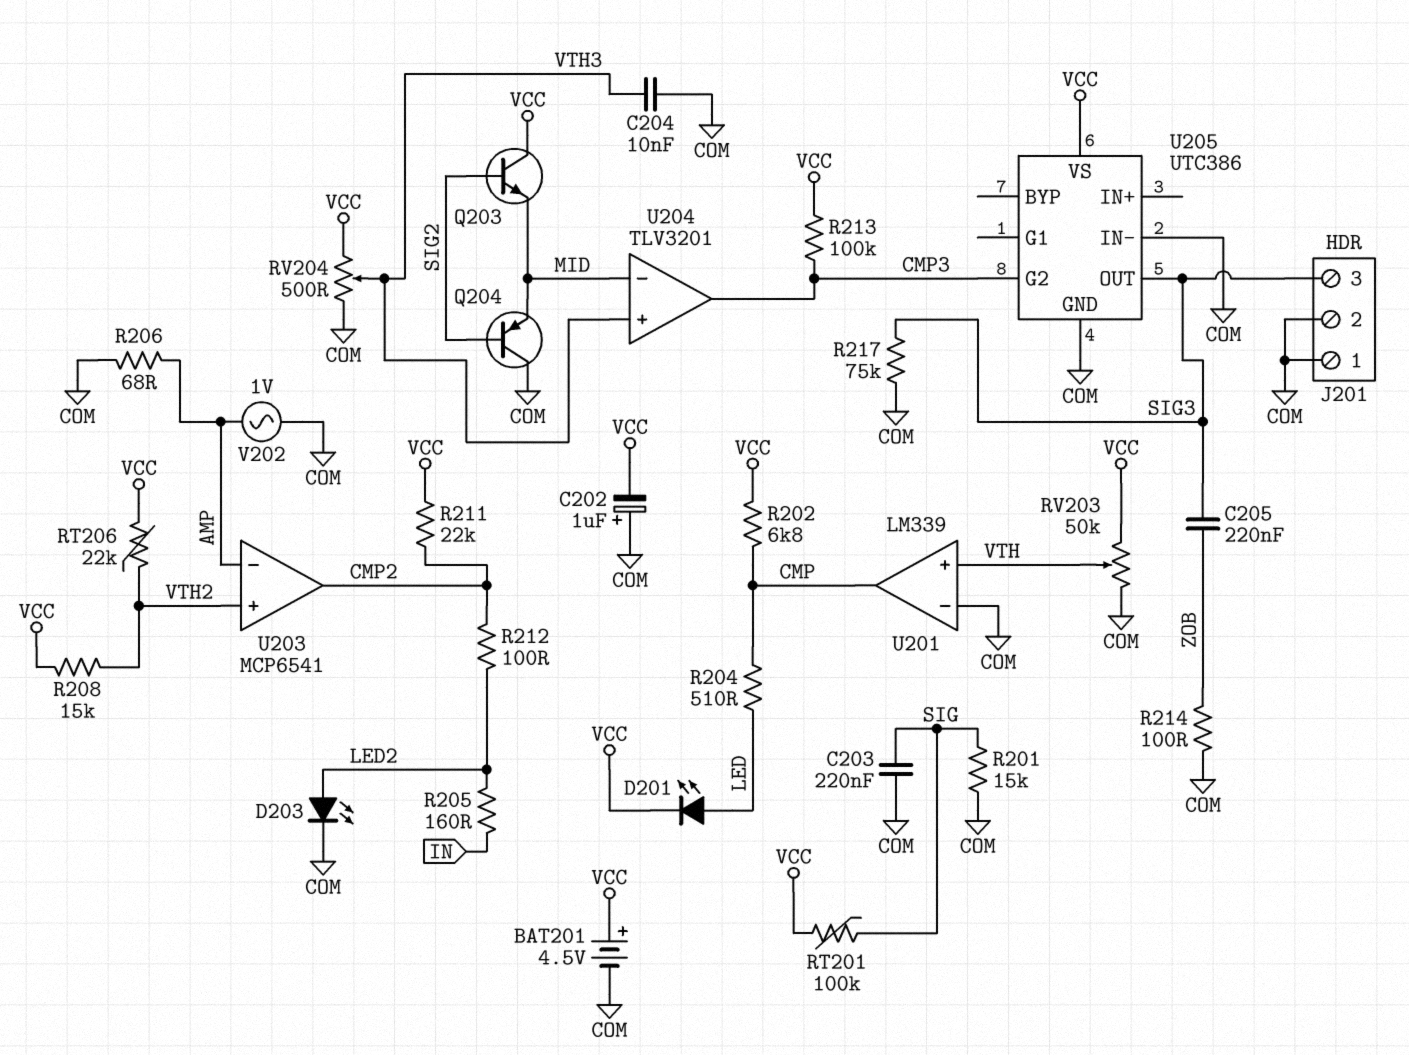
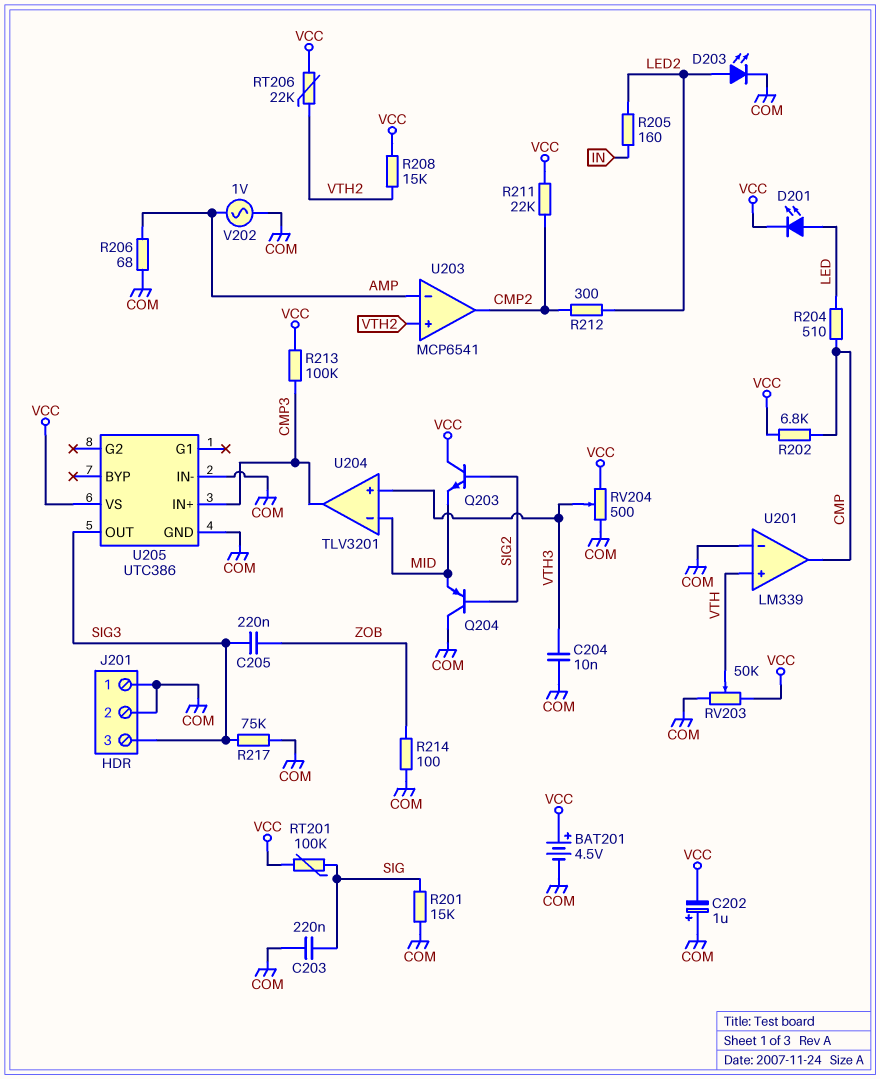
R212: 100 (CMP2, LED2) -> 300 (CMP2, LED2)
U205 pin G2: CMP3 -> none
U205 pin IN+: none -> CMP3

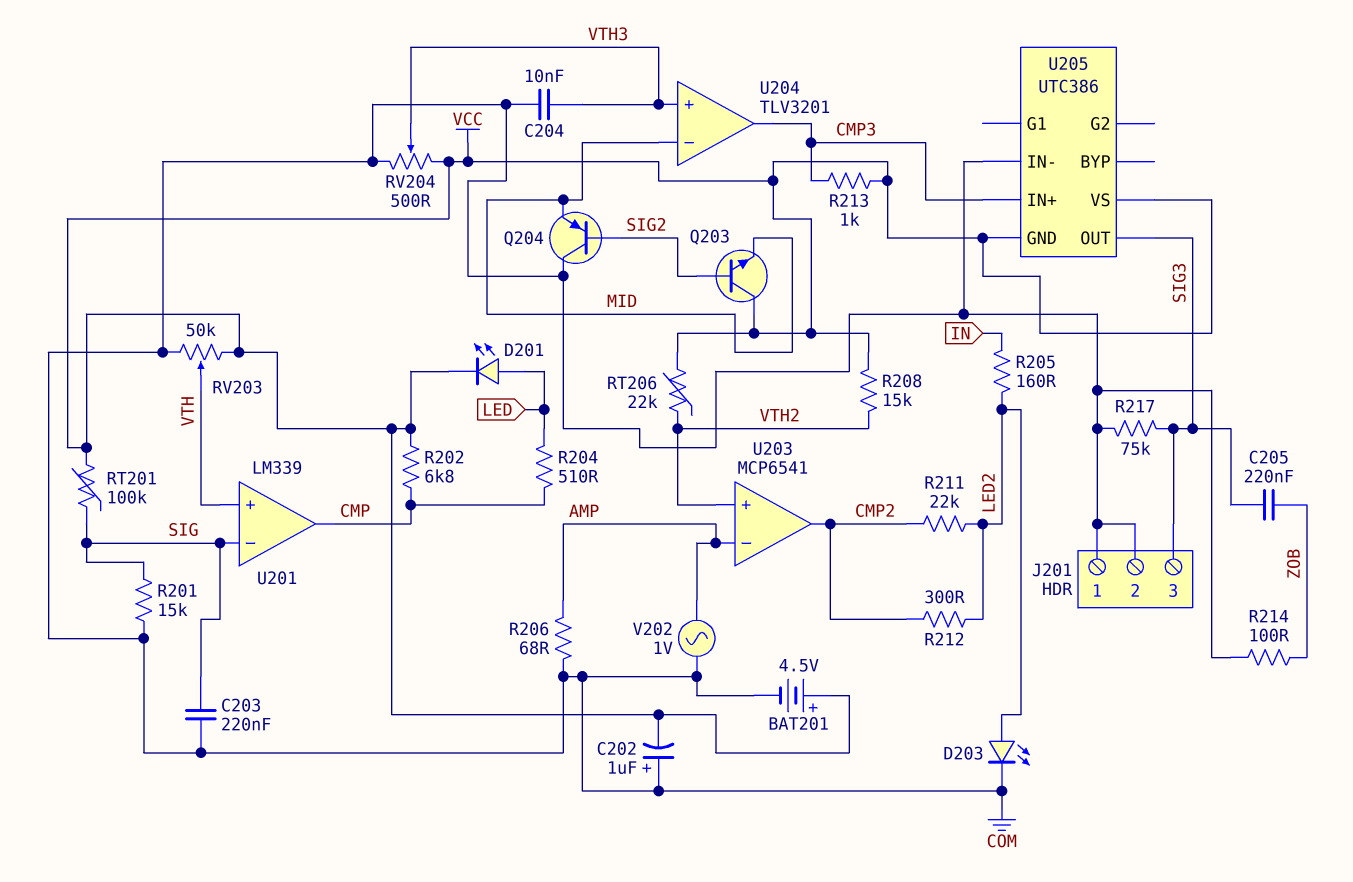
R211: 22k (CMP2, VCC) -> 22k (CMP2, LED2)
R213: 100k (CMP3, VCC) -> 1k (CMP3, VCC)
U201 pin in-: COM -> SIG
U205 pin GND: COM -> VCC

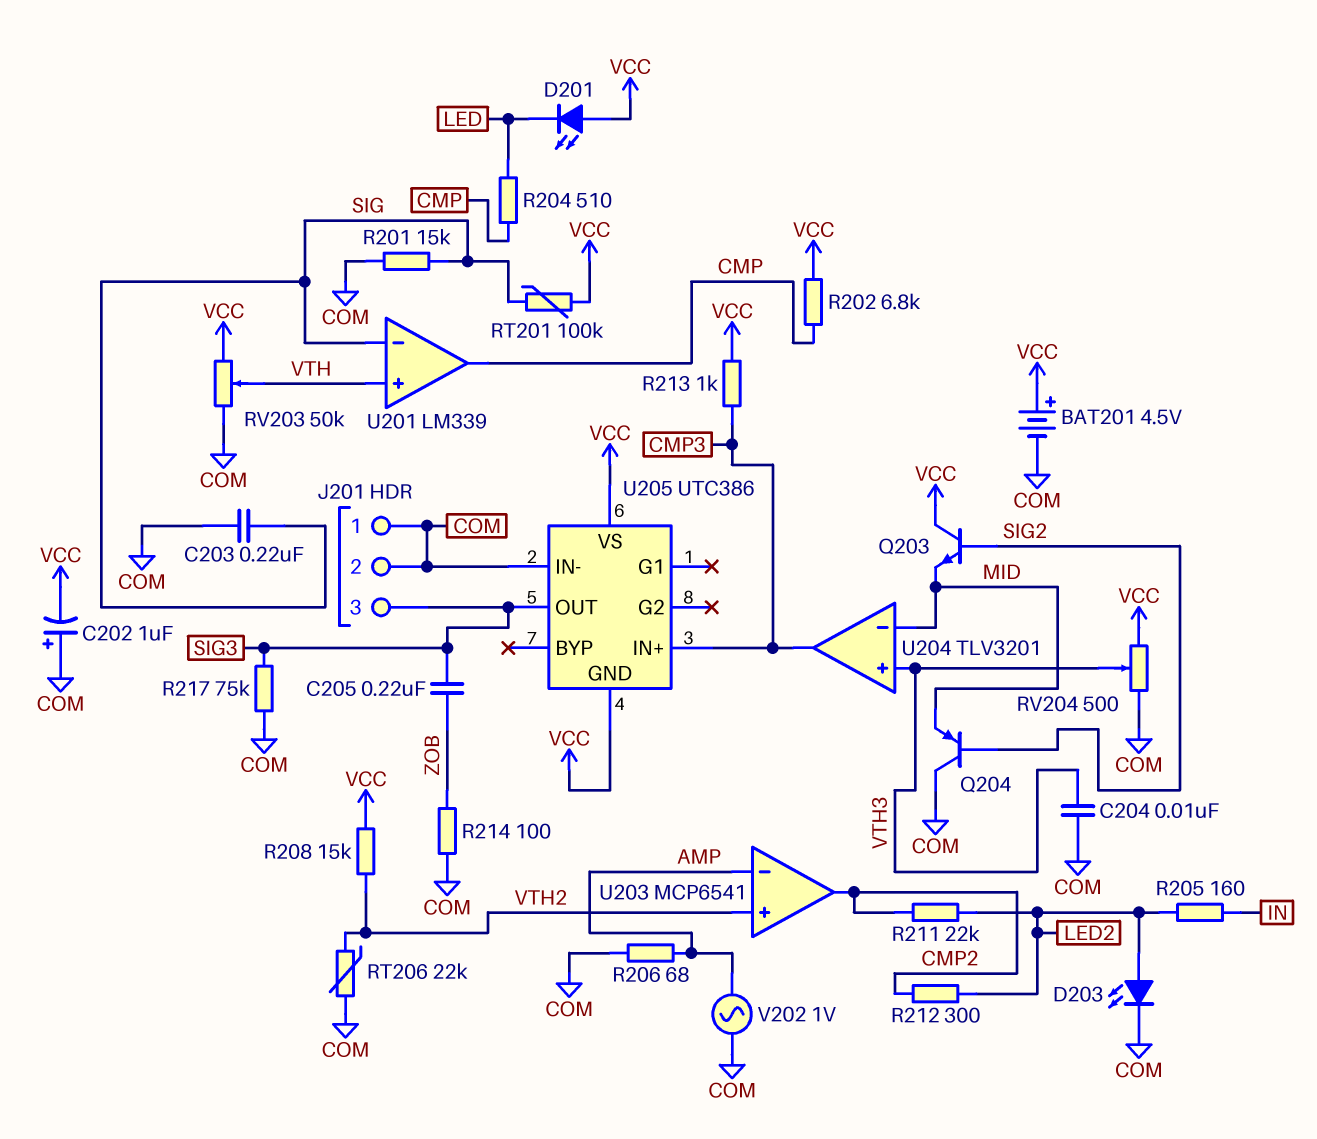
D201: LED (A LED, K VCC) -> LED (A VCC, K LED)
RT206: 22k (VCC, VTH2) -> 22k (COM, VTH2)

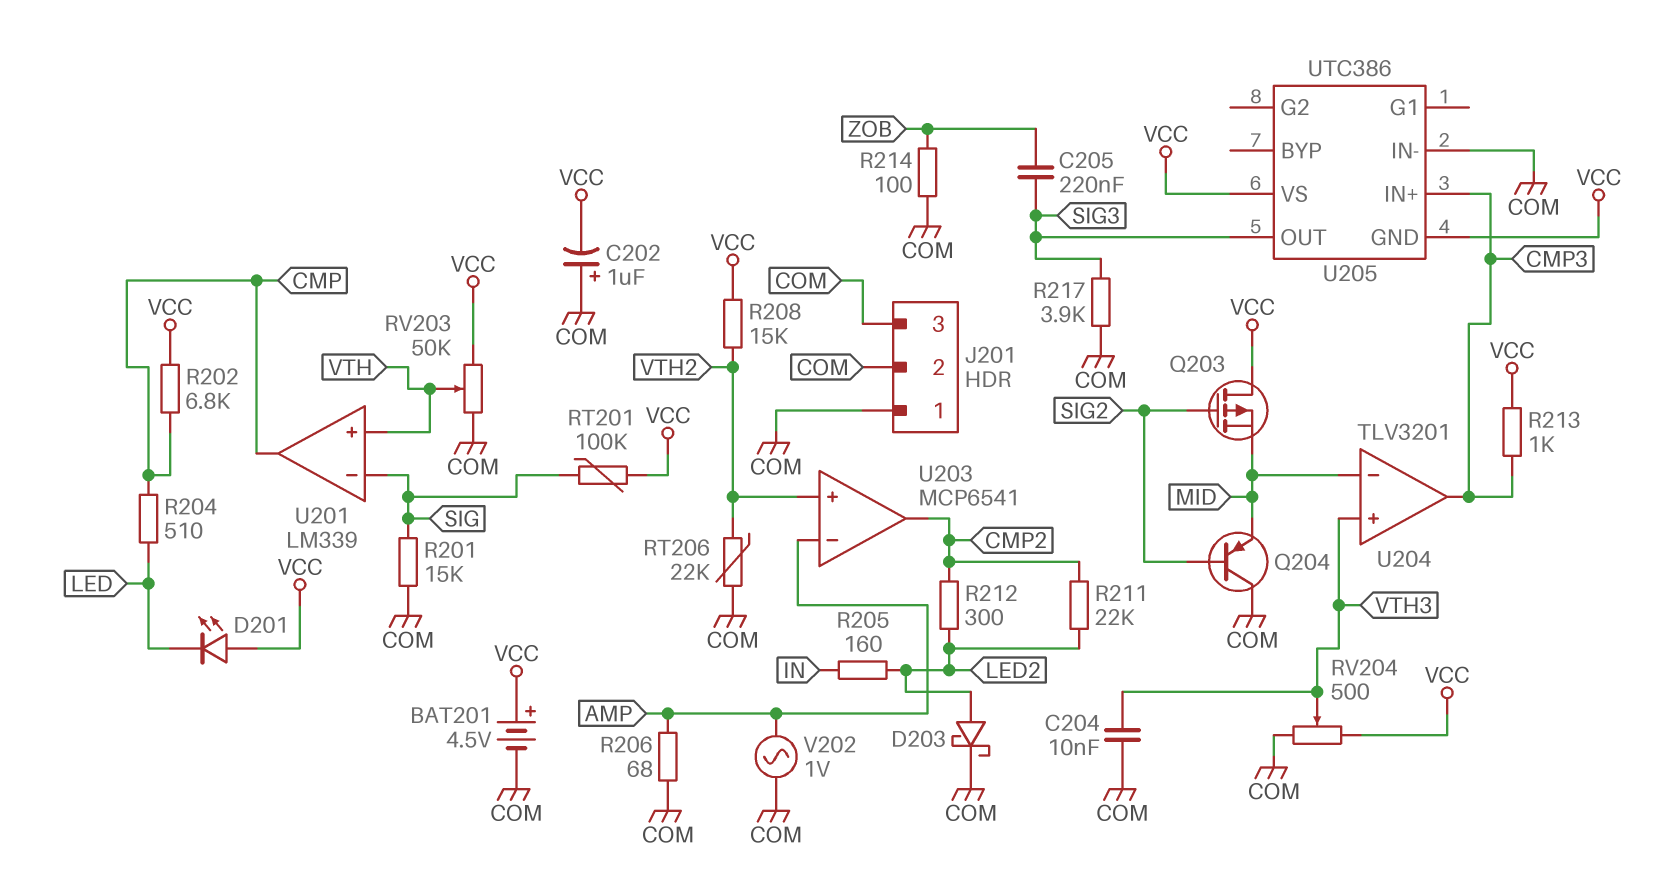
C203: 220nF (COM, SIG) -> none
D203: LED (A LED2, K COM) -> schottky (A LED2, K COM)
J201 pin 3: SIG3 -> COM
Q203: NPN (B SIG2, C VCC, E MID) -> PMOS (G SIG2, D VCC, S MID)
R217: 75k (COM, SIG3) -> 3.9k (COM, SIG3)

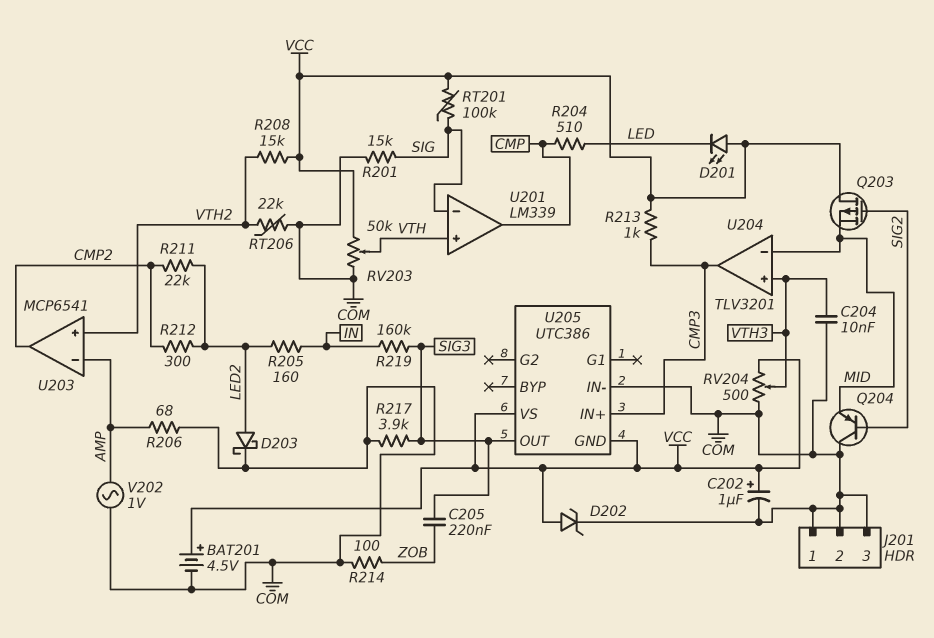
C202: 1uF (plus COM, minus VCC) -> 1uF (plus VCC, minus COM)
D202: none -> zener (A VCC, K COM)
R202: 6.8k (CMP, VCC) -> none
R219: none -> 160k (IN, SIG3)

